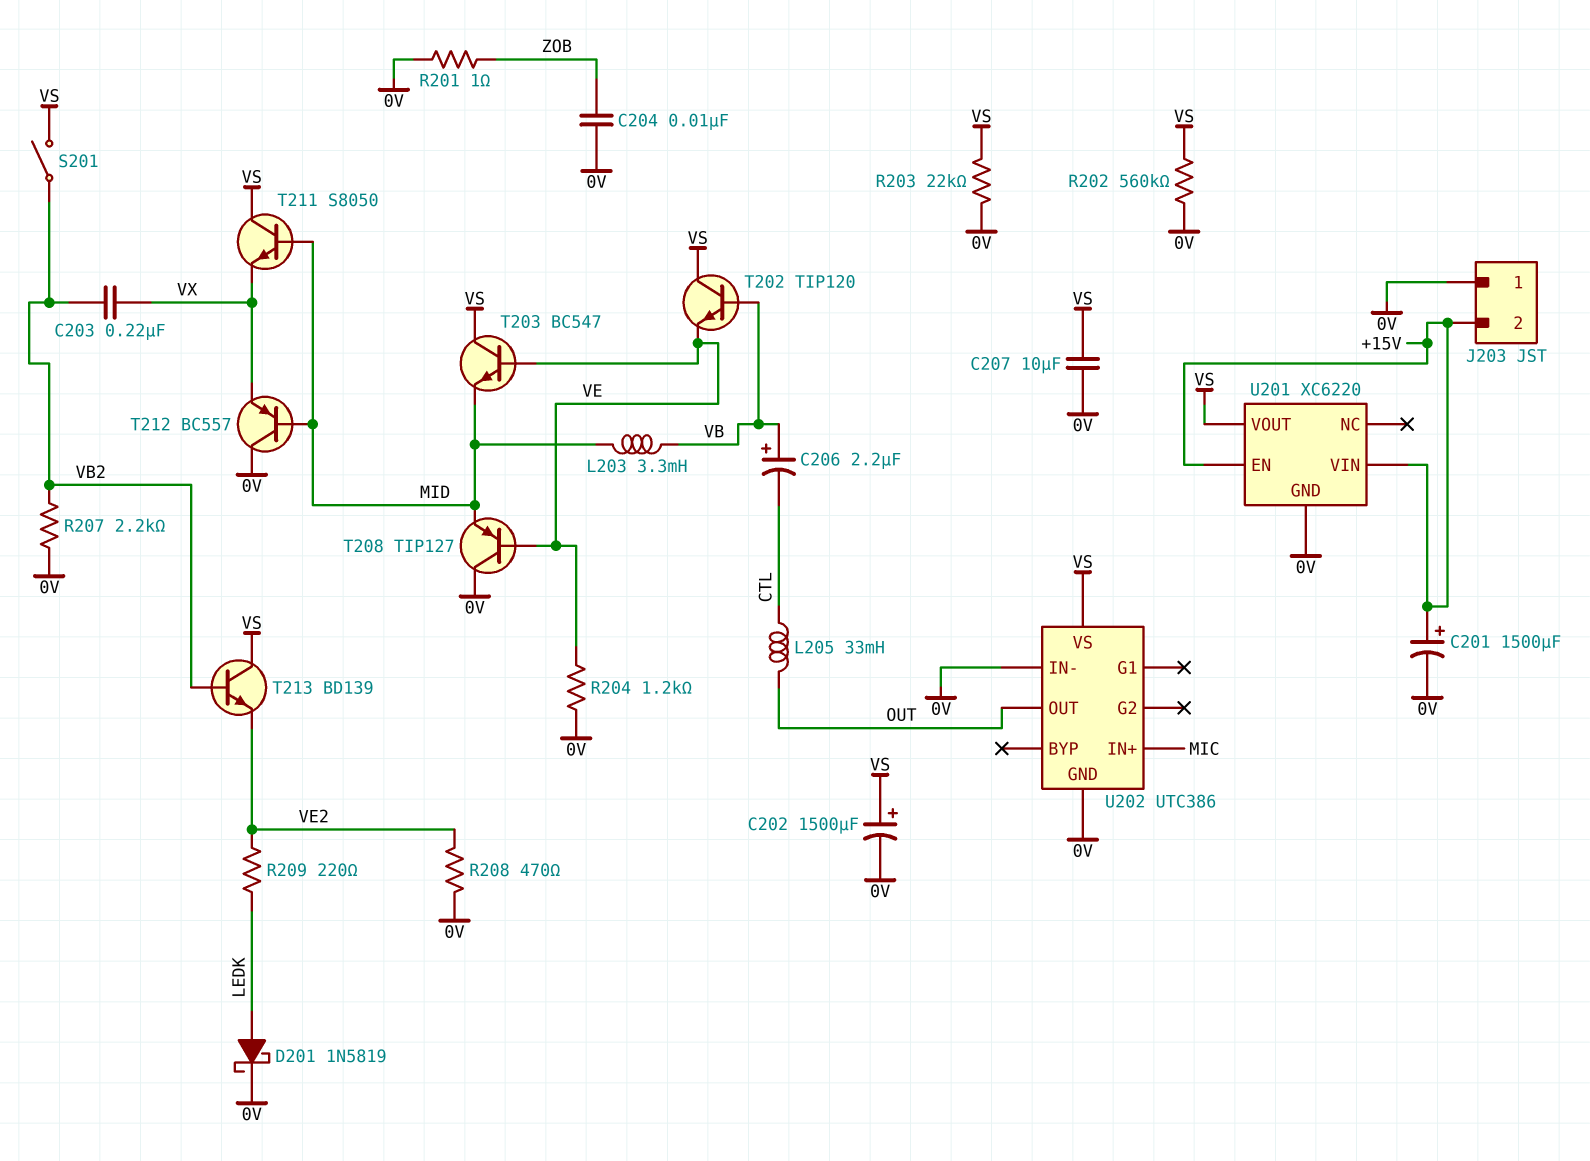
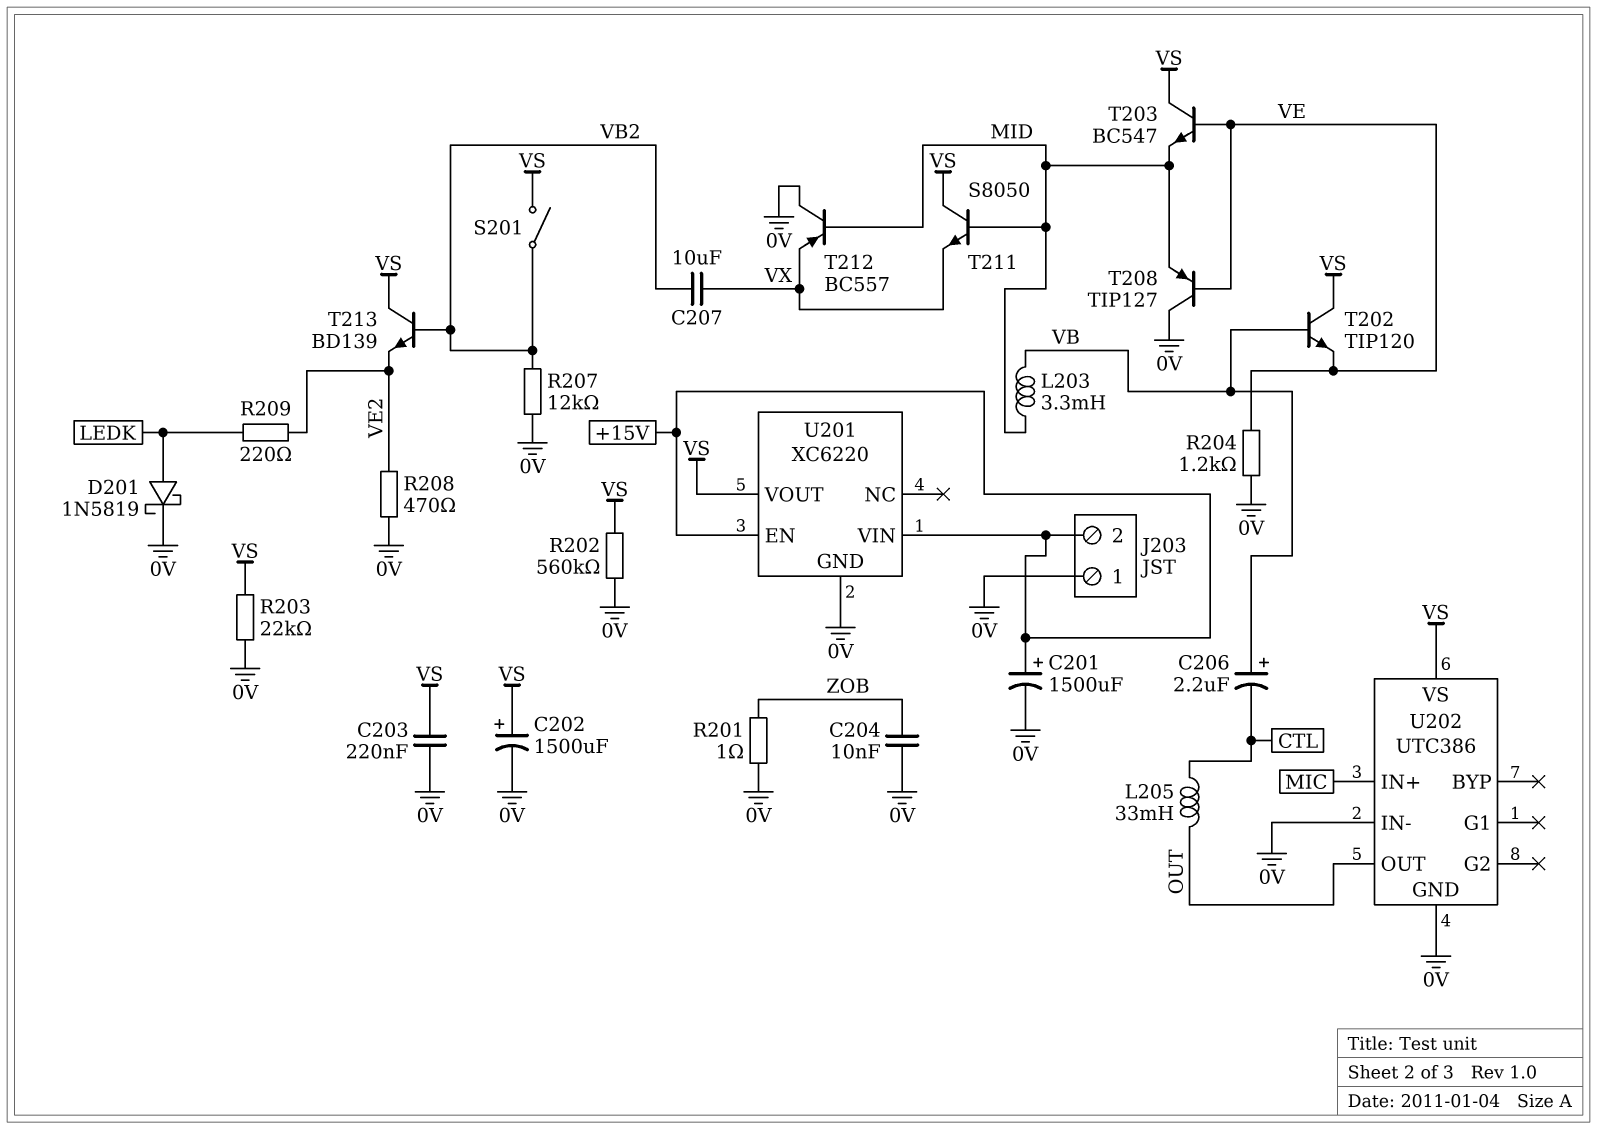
C203: 220nF (VB2, VX) -> 220nF (0V, VS)
C207: 10uF (0V, VS) -> 10uF (VB2, VX)
R207: 2.2k (0V, VB2) -> 12k (0V, VB2)

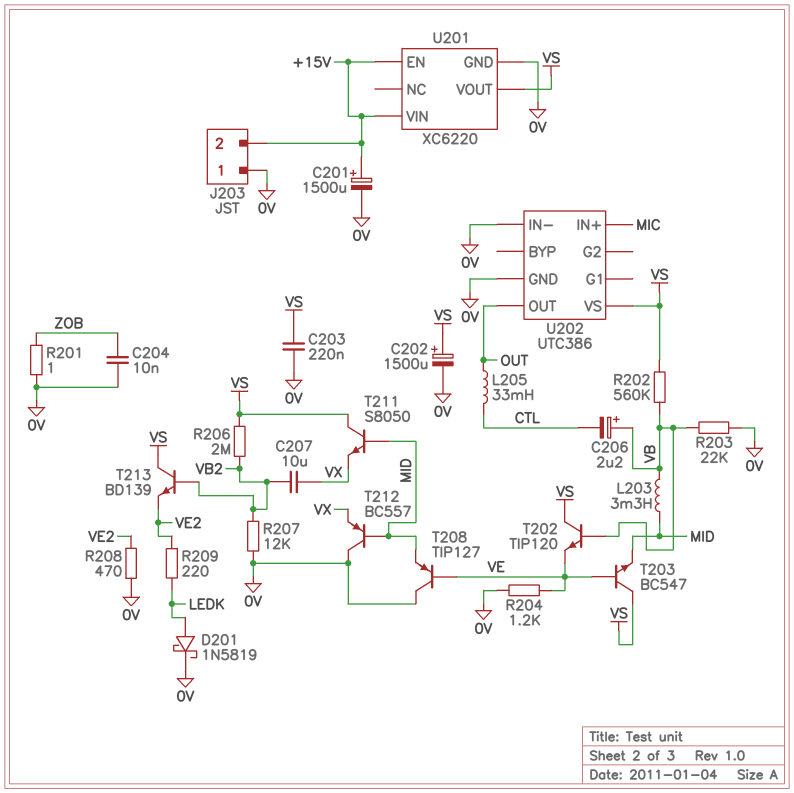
R202: 560k (0V, VS) -> 560k (VB, VS)
R203: 22k (0V, VS) -> 22k (0V, VB)
R206: none -> 2M (VB2, VS)
S201: switch (VB2, VS) -> none

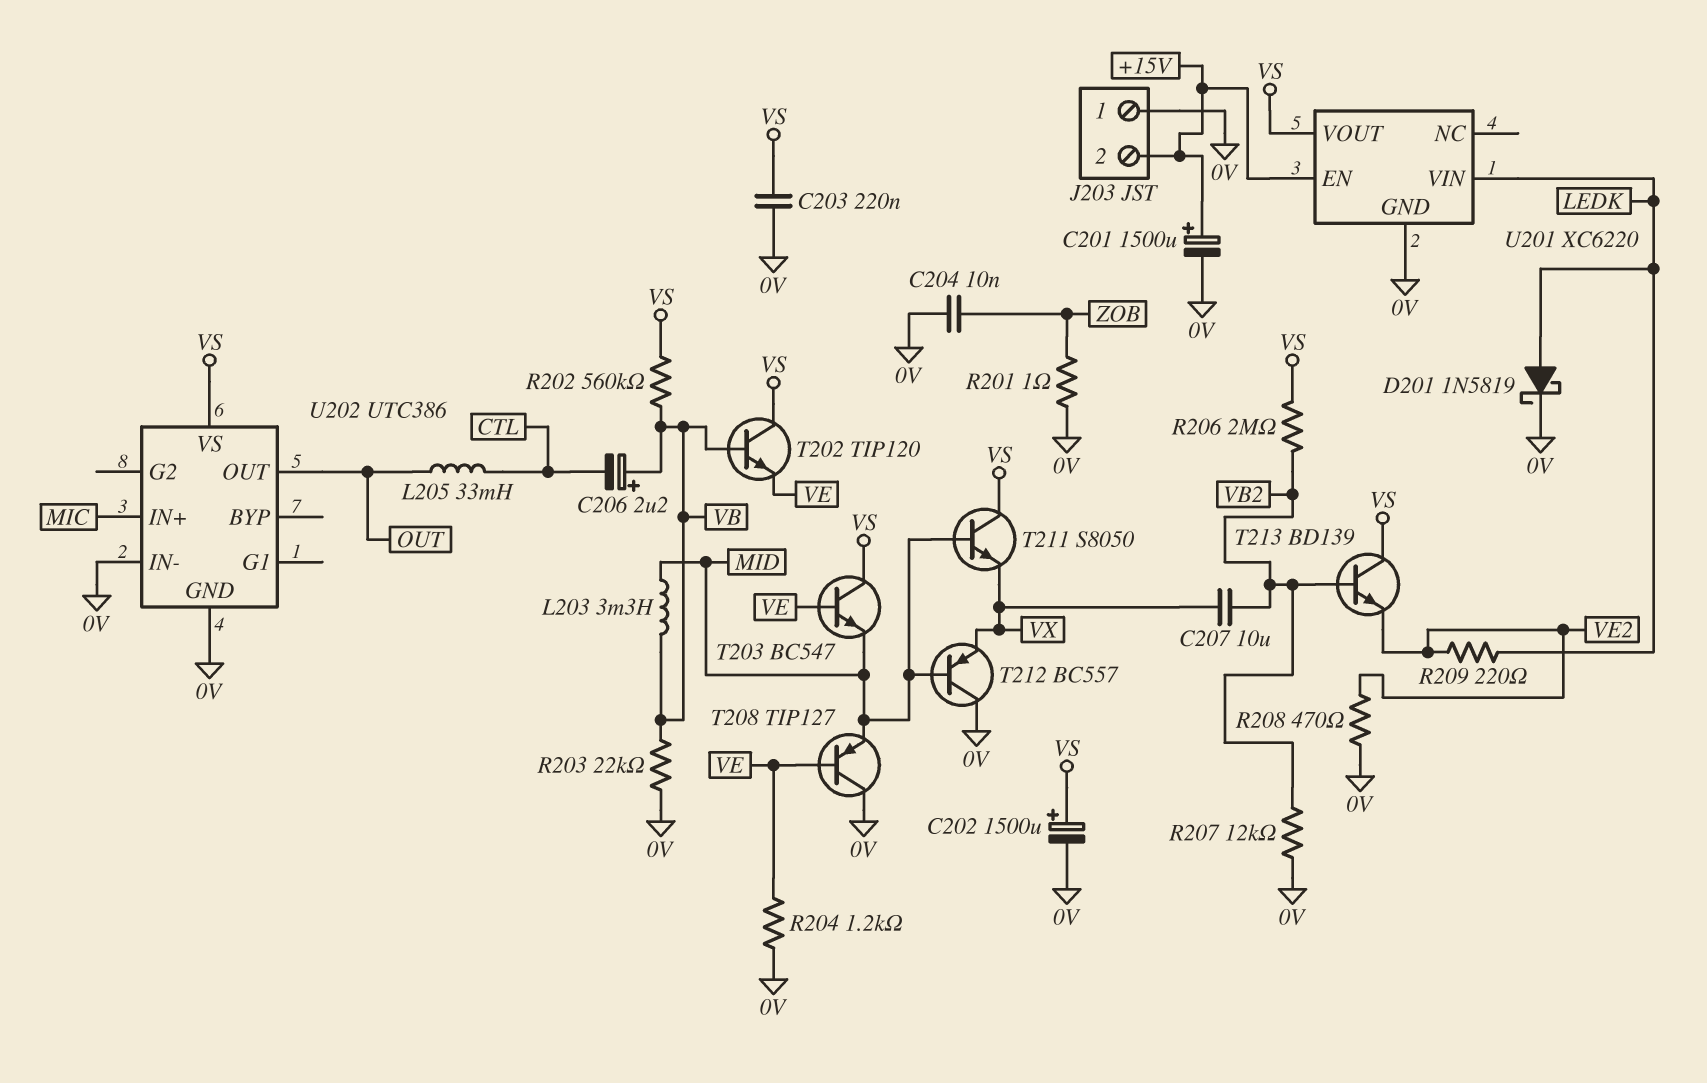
U201 pin VIN: +15V -> LEDK

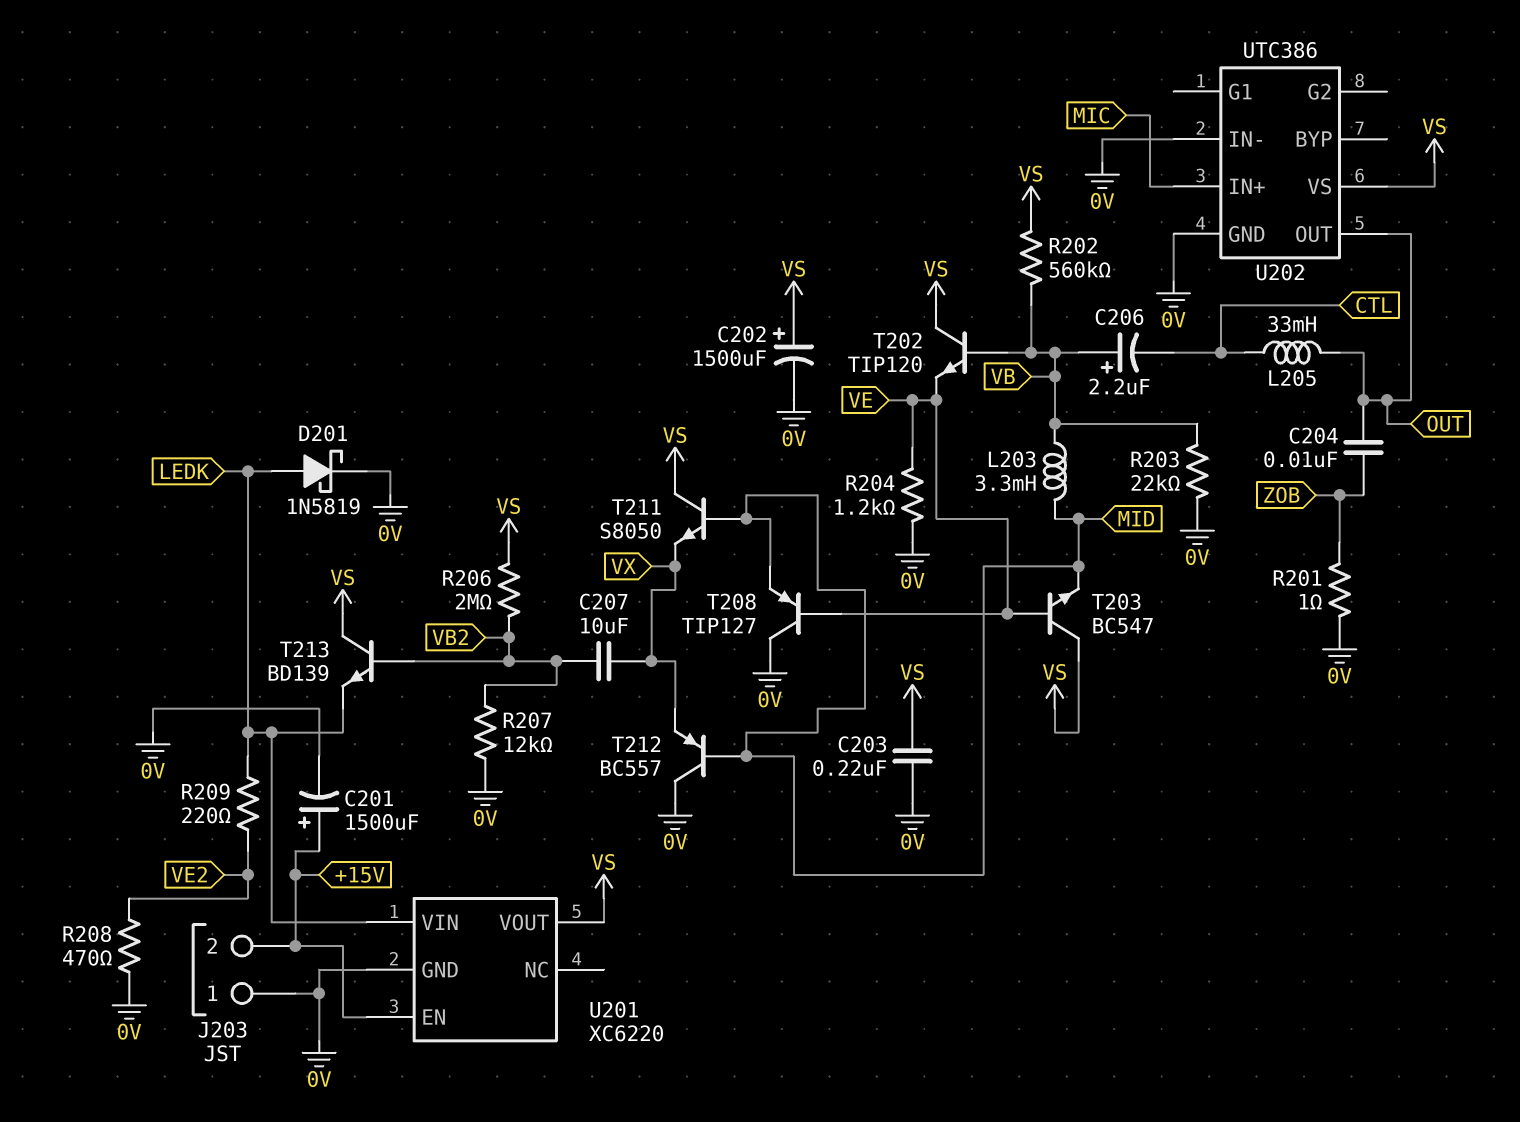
C204: 10nF (0V, ZOB) -> 10nF (OUT, ZOB)
T213: NPN BD139 (B VB2, C VS, E VE2) -> NPN BD139 (B VB2, C VS, E LEDK)

